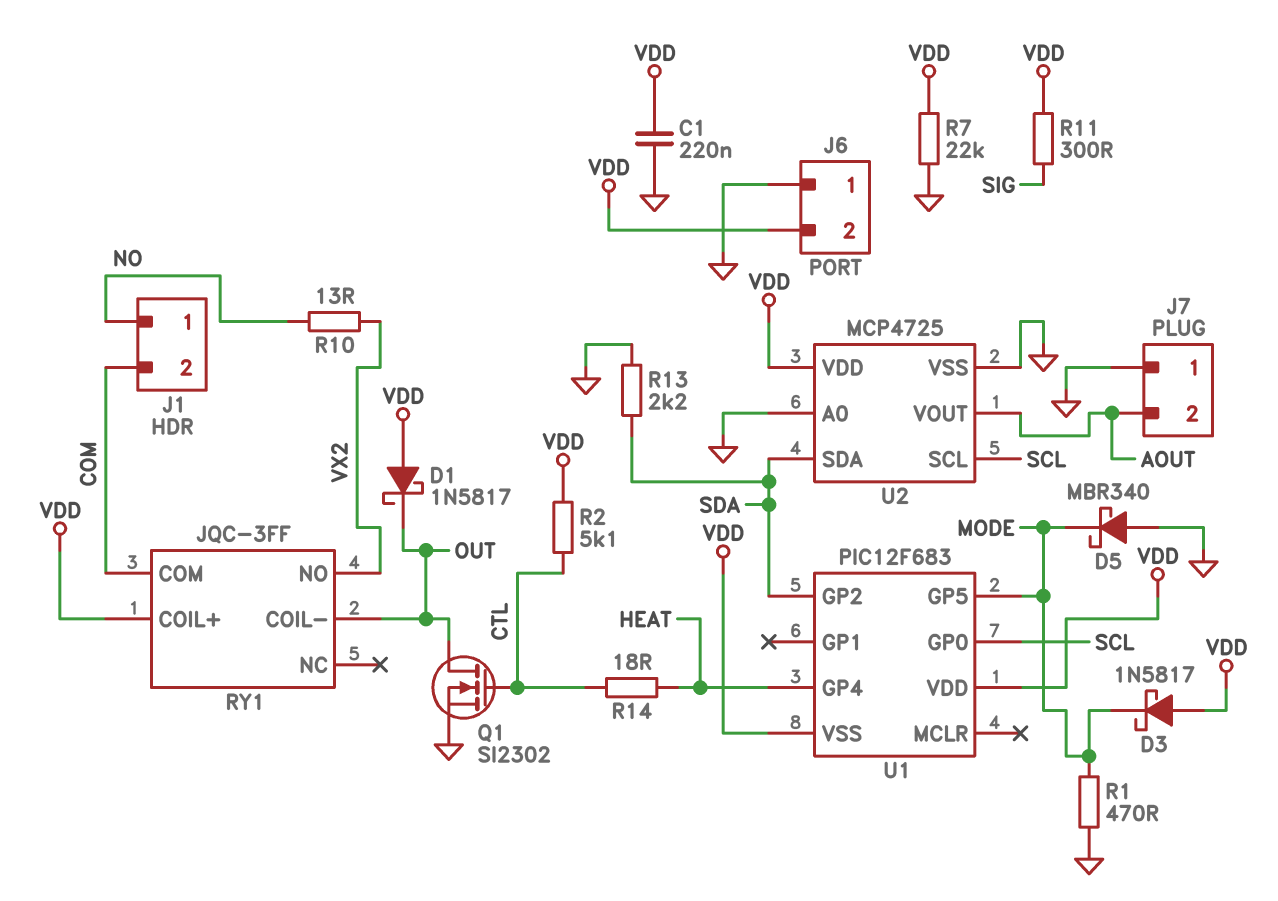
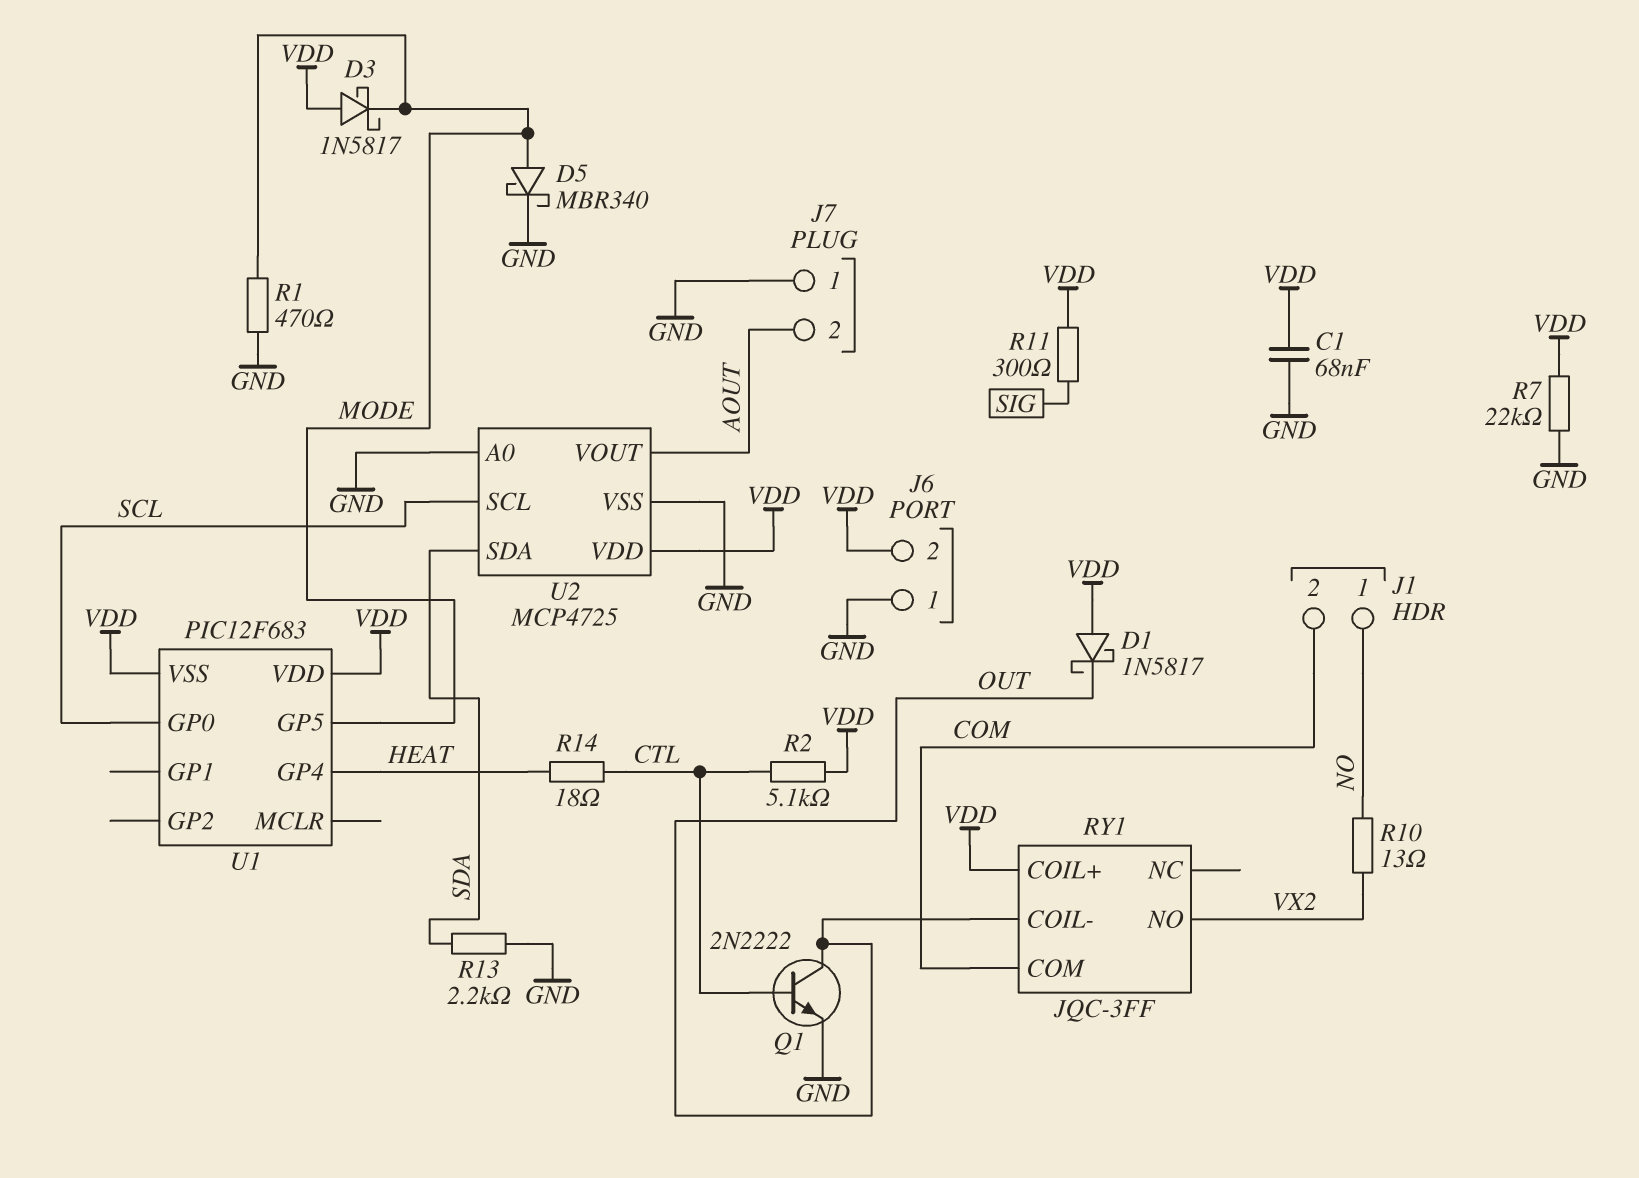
C1: 220nF (GND, VDD) -> 68nF (GND, VDD)
D5: schottky MBR340 (A GND, K MODE) -> schottky MBR340 (A MODE, K GND)
Q1: NMOS SI2302 (G CTL, D OUT, S GND) -> NPN 2N2222 (B CTL, C OUT, E GND)
U1 pin GP2: SDA -> none

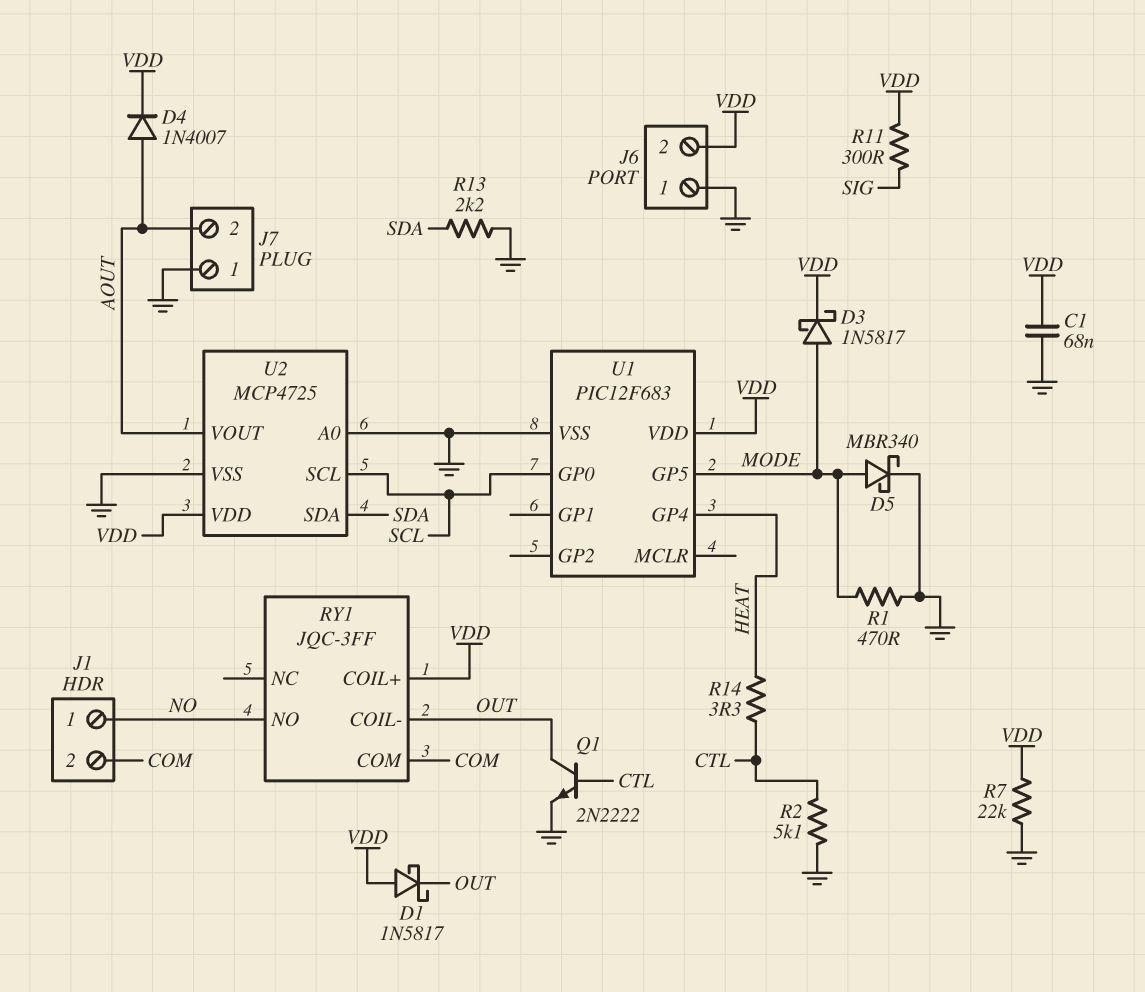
D3: schottky 1N5817 (A VDD, K MODE) -> schottky 1N5817 (A MODE, K VDD)
D4: none -> diode 1N4007 (A AOUT, K VDD)
R2: 5.1k (CTL, VDD) -> 5.1k (CTL, GND)
R10: 13 (NO, VX2) -> none
R14: 18 (CTL, HEAT) -> 3.3 (CTL, HEAT)
RY1 pin NO: VX2 -> NO
U1 pin VSS: VDD -> GND

